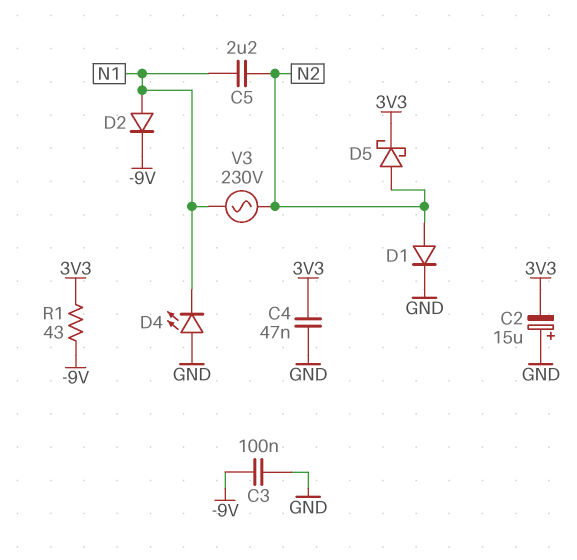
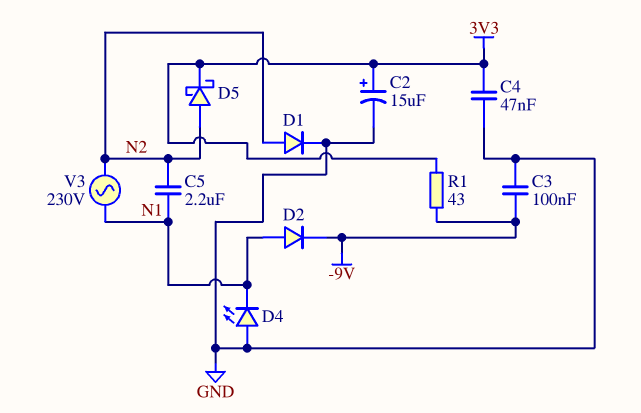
C2: 15uF (plus GND, minus 3V3) -> 15uF (plus 3V3, minus GND)

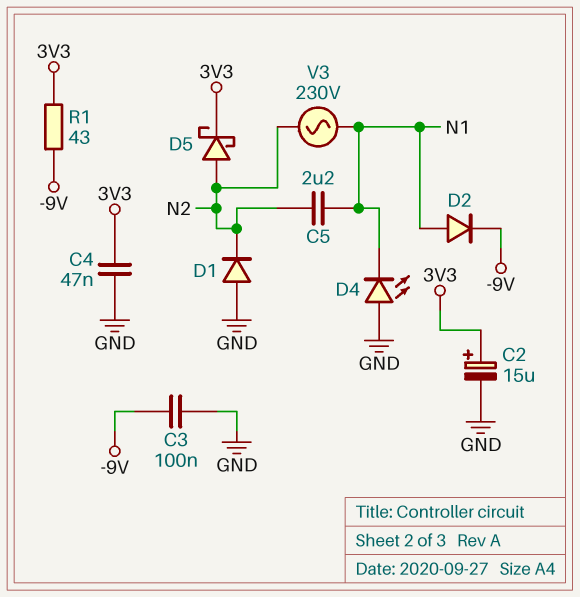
D1: diode (A N2, K GND) -> diode (A GND, K N2)

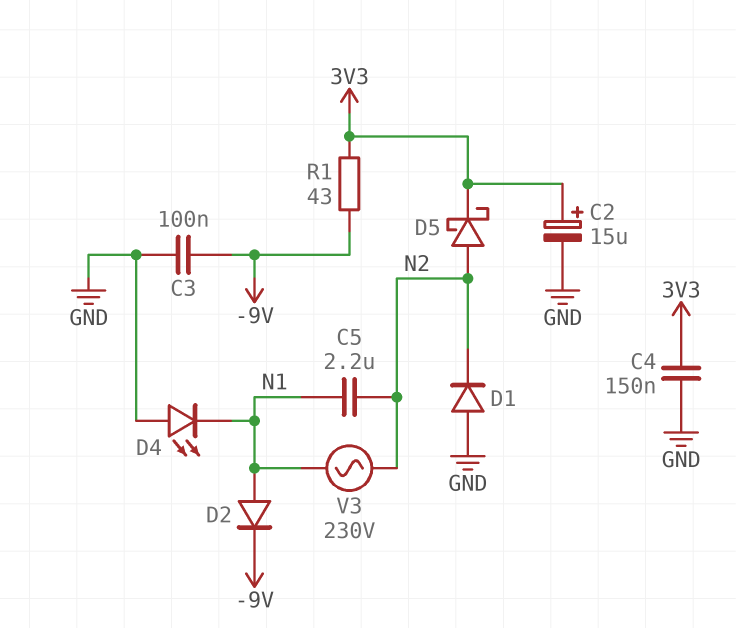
C4: 47nF (3V3, GND) -> 150nF (3V3, GND)

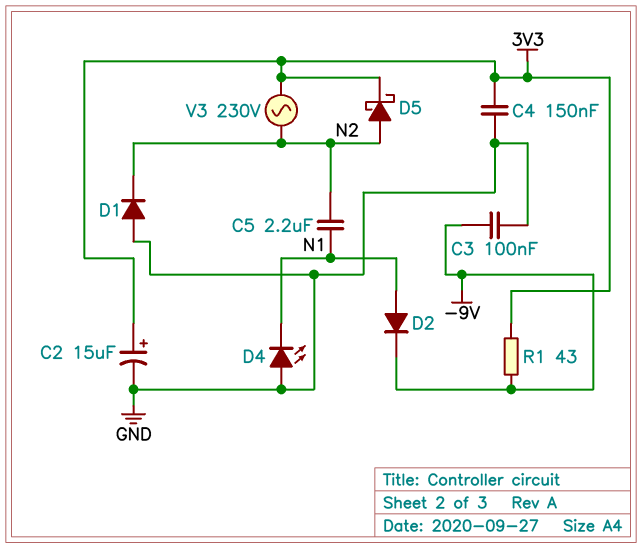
V3: AC 230V (N1, N2) -> AC 230V (3V3, N2)

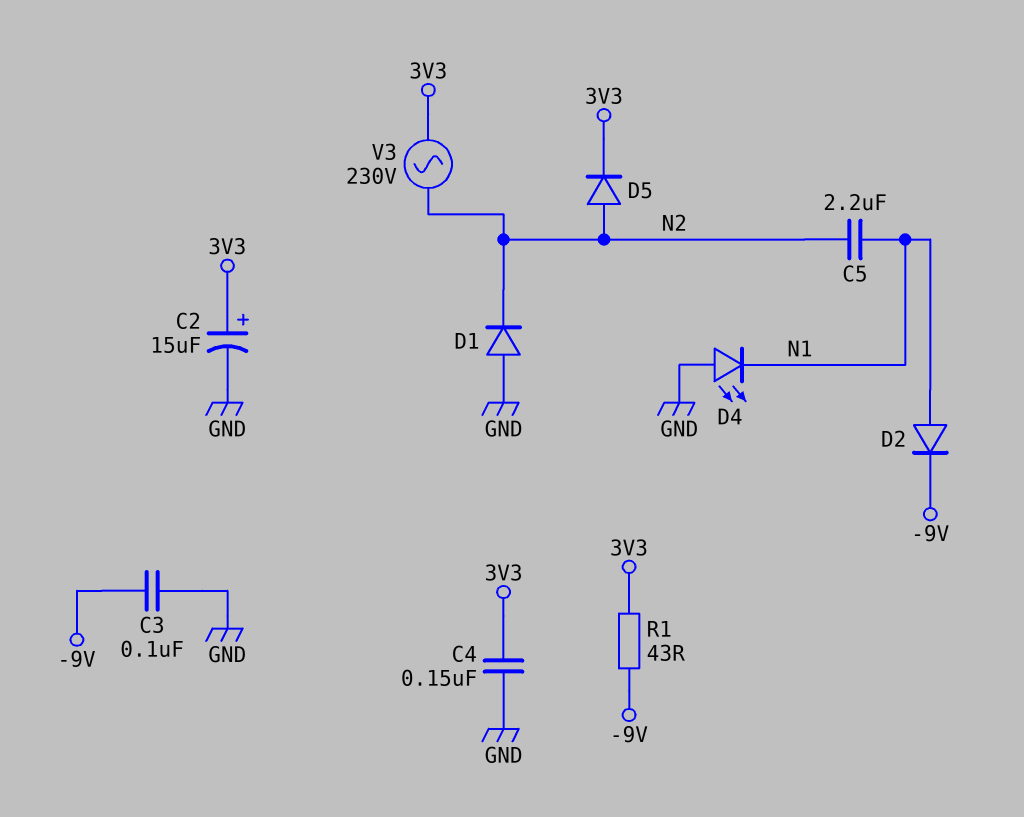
D5: schottky (A N2, K 3V3) -> diode (A N2, K 3V3)

